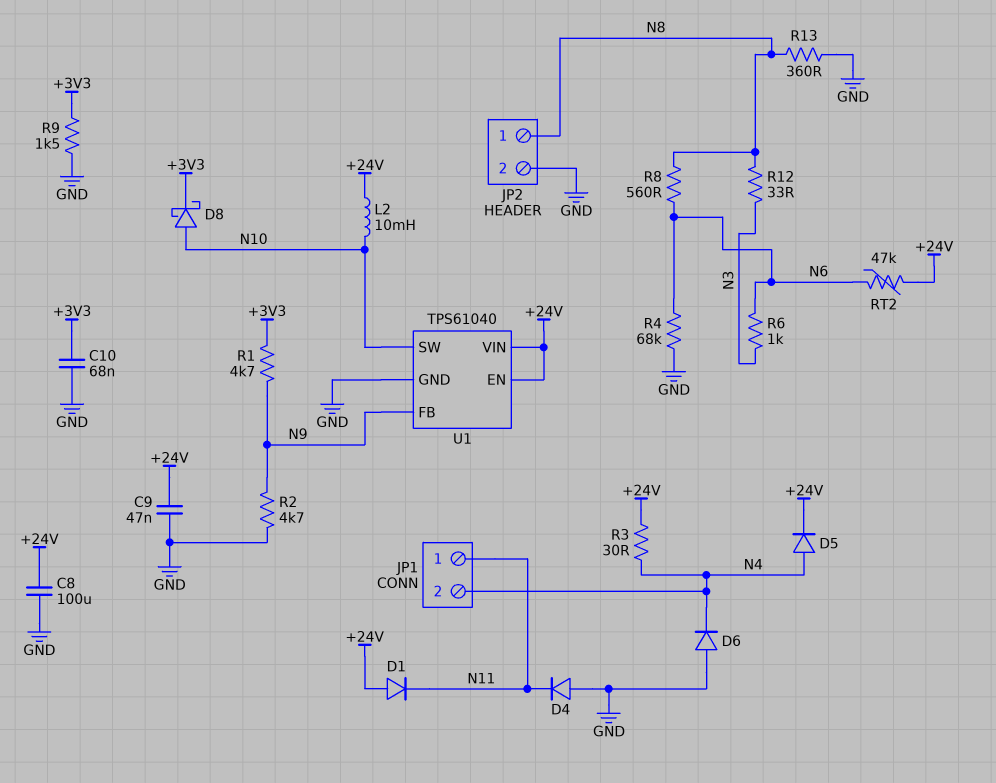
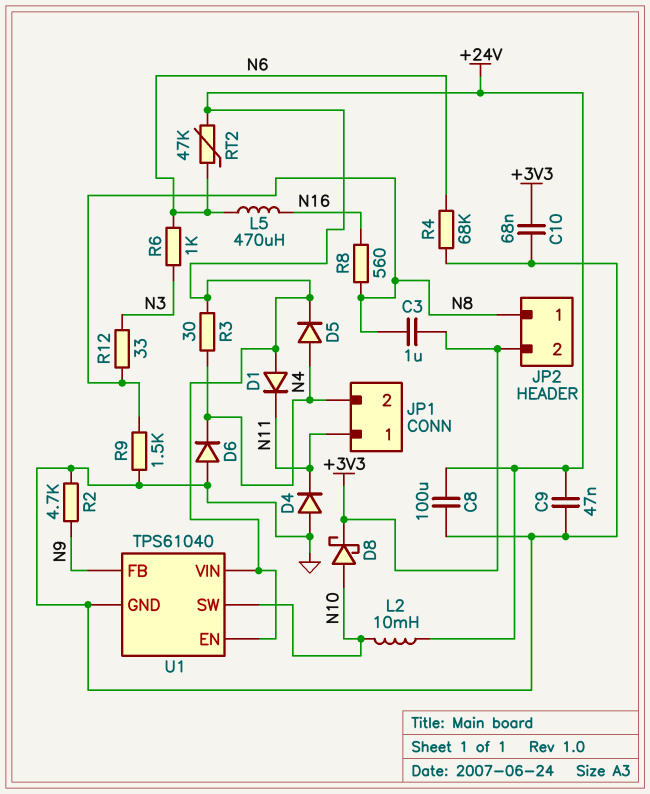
C3: none -> 1uF (+3V3, N8)
JP2 pin 2: GND -> +3V3
L5: none -> 470uH (N6, N16)
R1: 4.7k (+3V3, N9) -> none
R8: 560 (N6, N8) -> 560 (N8, N16)
R9: 1.5k (+3V3, GND) -> 1.5k (GND, N8)
R13: 360 (GND, N8) -> none

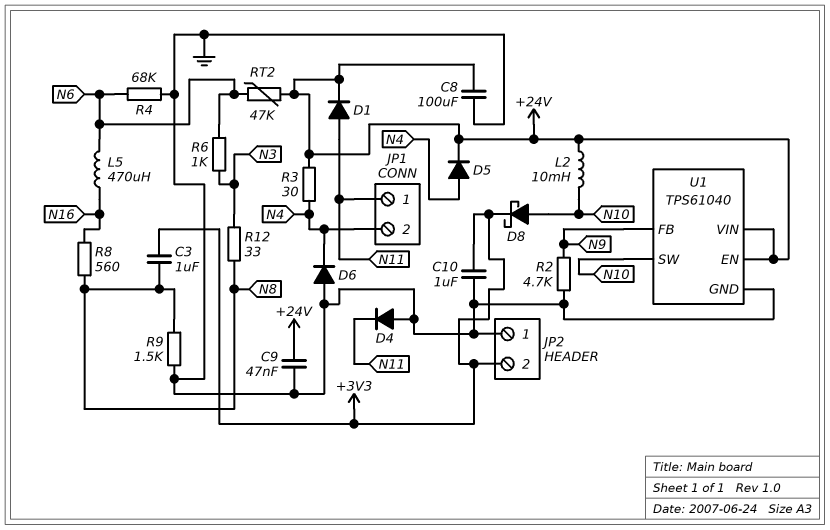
C10: 68nF (+3V3, GND) -> 1uF (+3V3, GND)
D1: diode (A +24V, K N11) -> diode (A N11, K +24V)
JP2 pin 1: N8 -> GND

